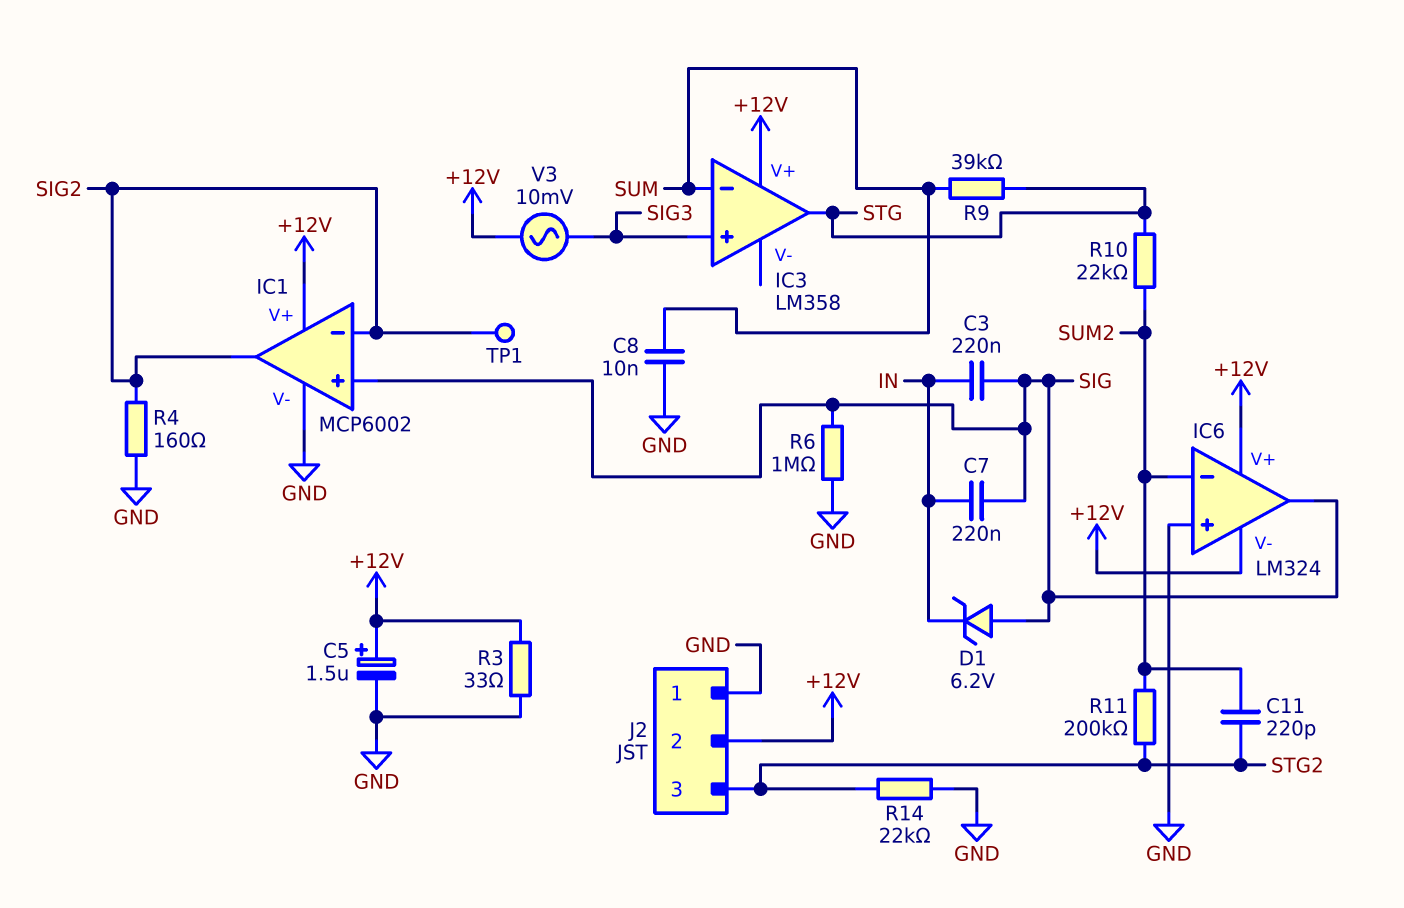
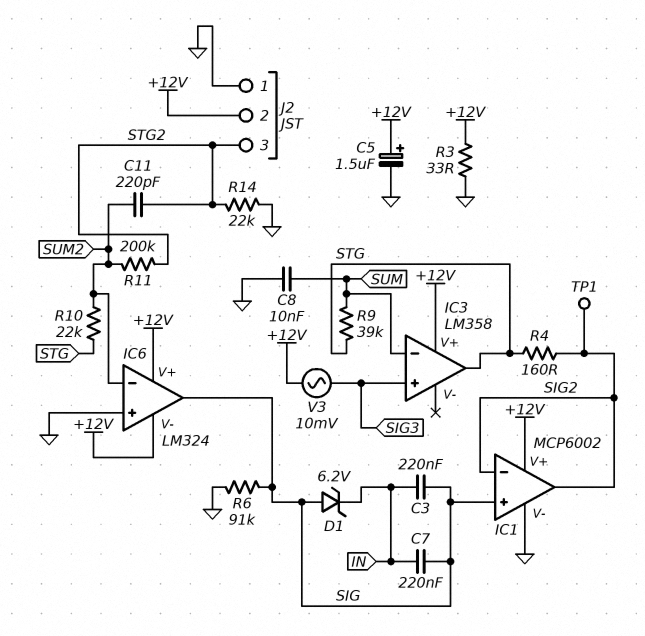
R4: 160 (GND, SIG2) -> 160 (SIG2, STG)
R6: 1M (GND, SIG) -> 91k (GND, SIG)

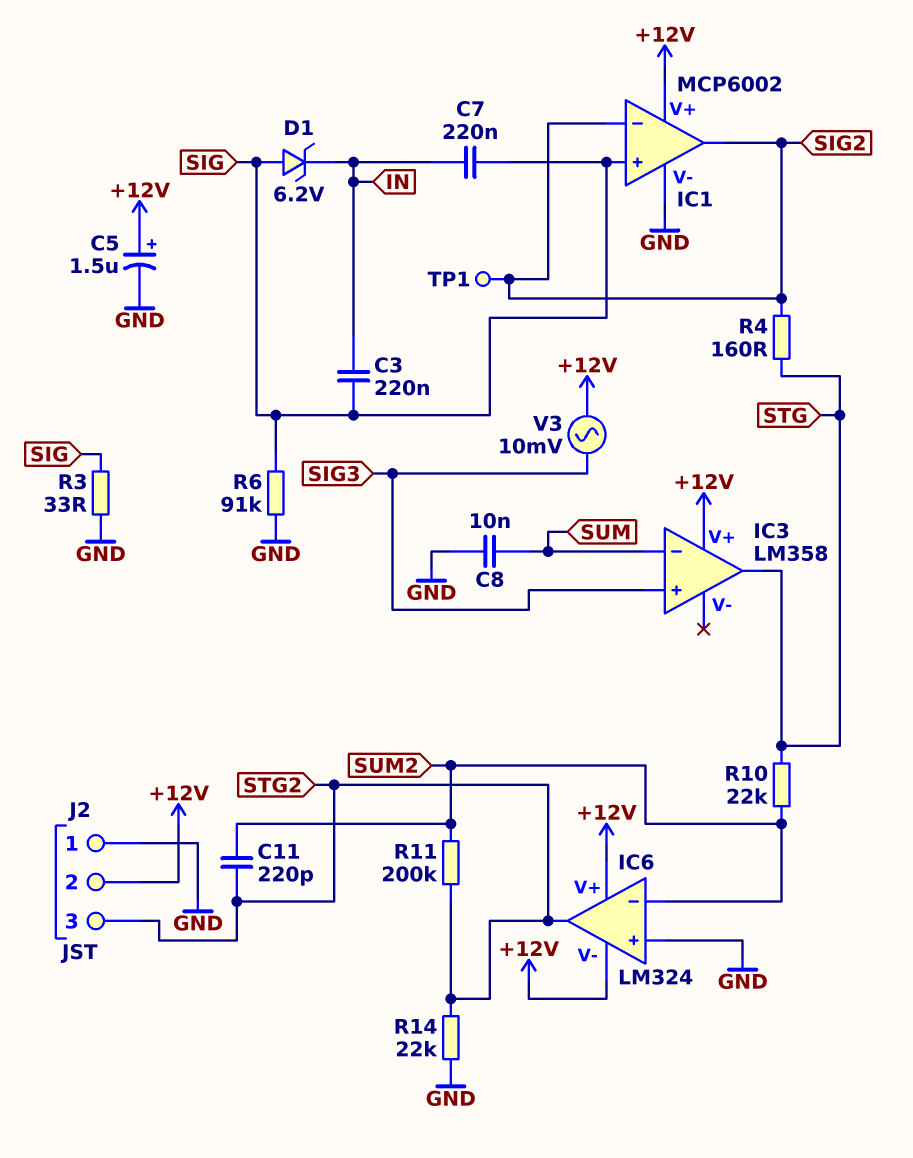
IC6 pin out: SIG -> STG2
R3: 33 (+12V, GND) -> 33 (GND, SIG)
R9: 39k (STG, SUM) -> none

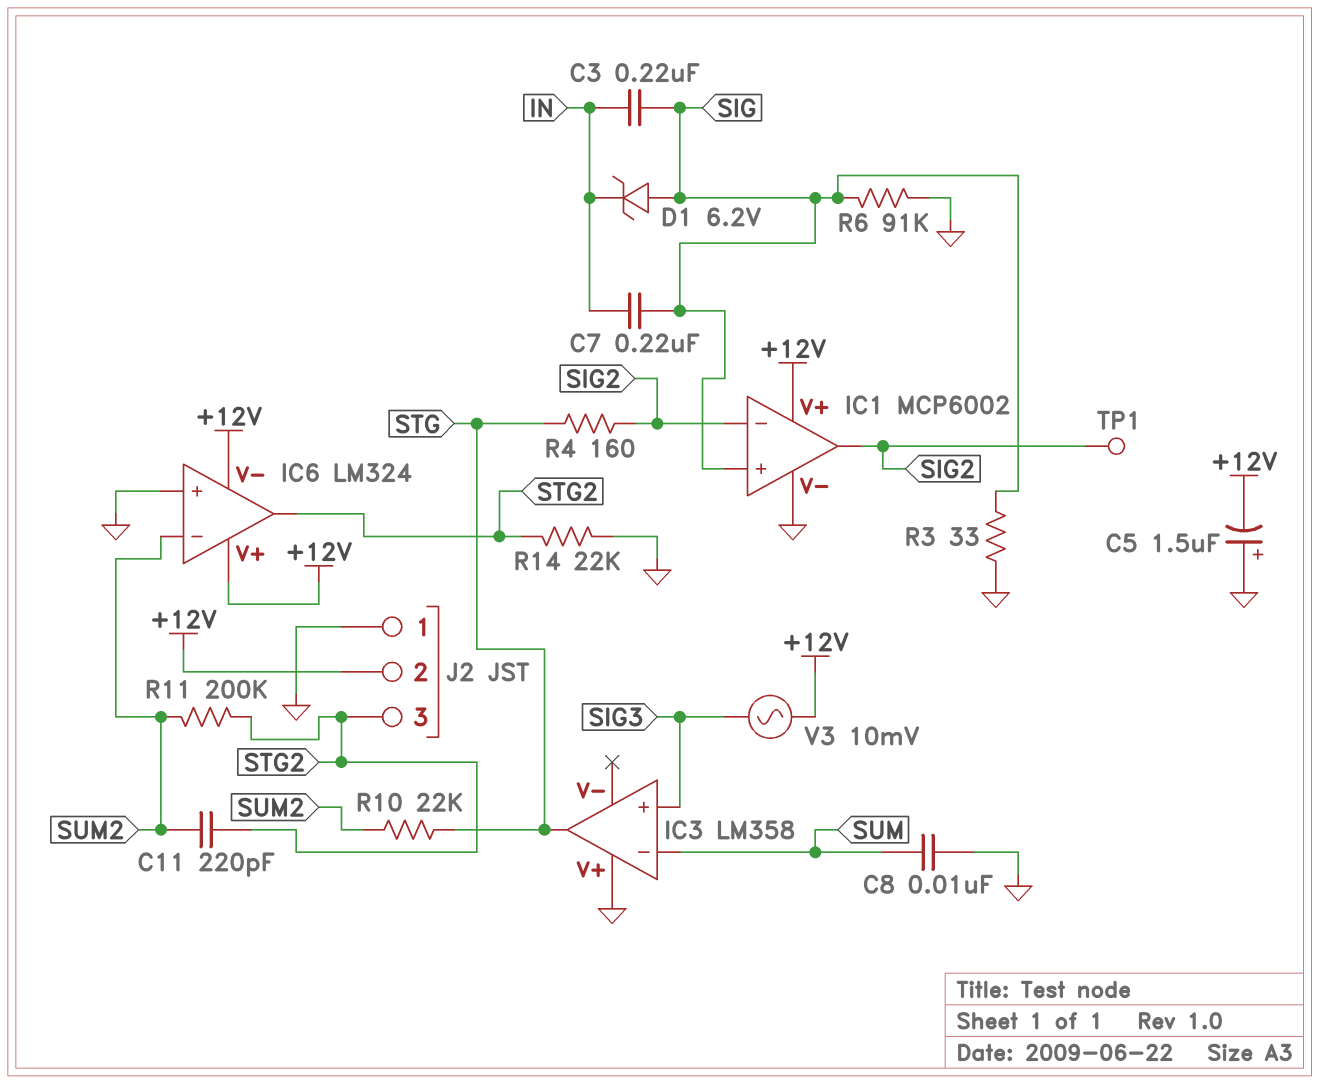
C5: 1.5uF (plus +12V, minus GND) -> 1.5uF (plus GND, minus +12V)
IC3 pin V+: +12V -> GND

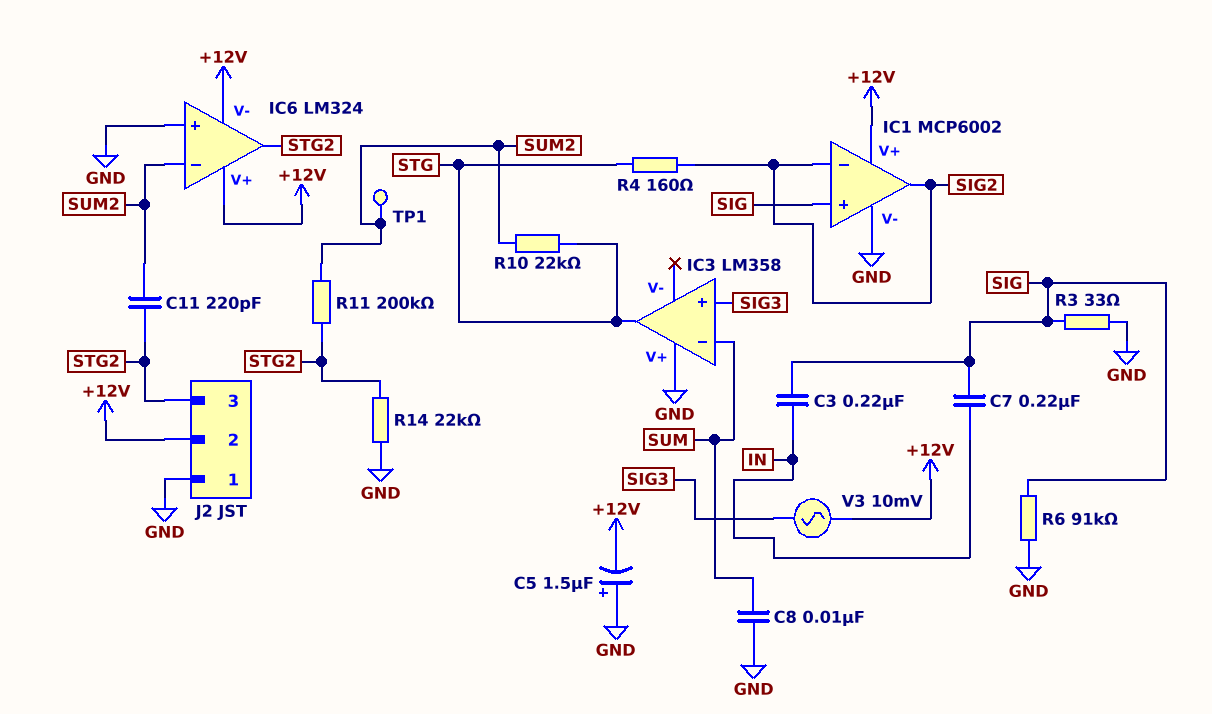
D1: zener 6.2V (A SIG, K IN) -> none
TP1: test point (SIG2) -> test point (SUM2)

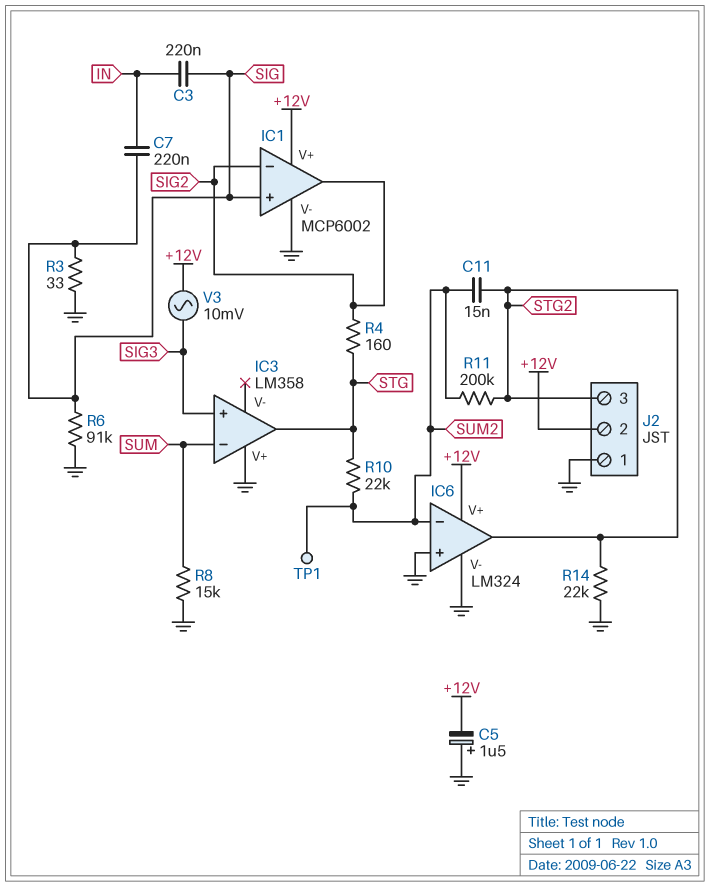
C8: 10nF (GND, SUM) -> none
C11: 220pF (STG2, SUM2) -> 15nF (STG2, SUM2)
IC6 pin V-: +12V -> GND
R8: none -> 15k (GND, SUM)

